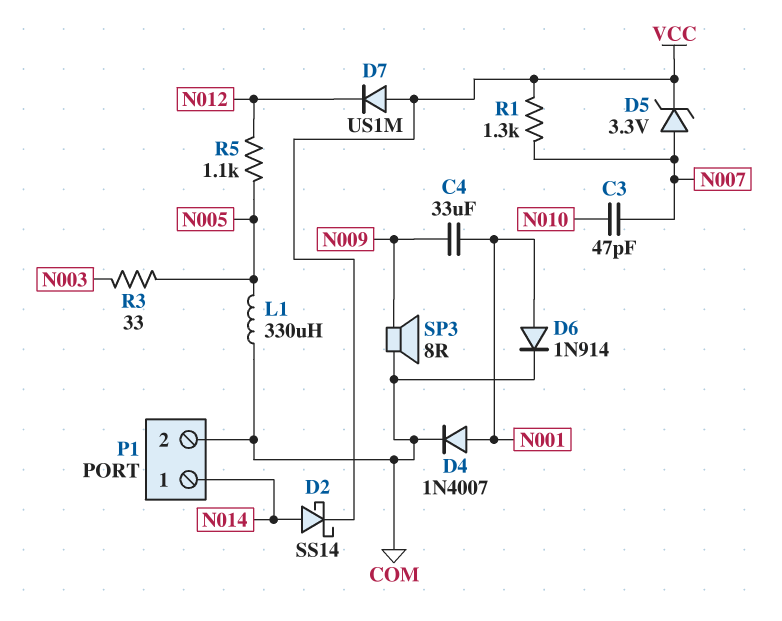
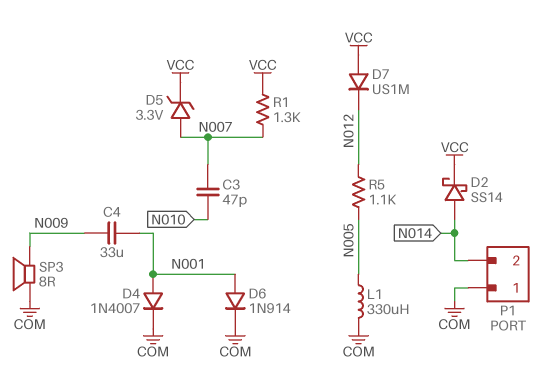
P1 pin 1: N014 -> COM
P1 pin 2: COM -> N014
R3: 33 (N003, N005) -> none

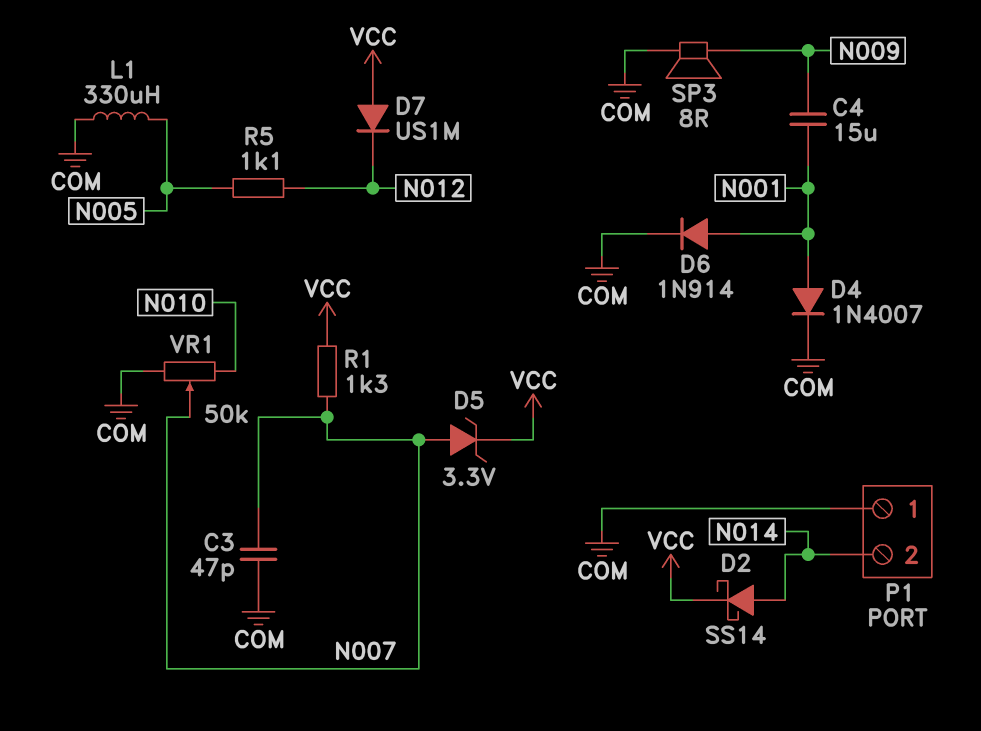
C3: 47pF (N007, N010) -> 47pF (COM, N007)
C4: 33uF (N001, N009) -> 15uF (N001, N009)
VR1: none -> 50k (COM, N010, wiper N007)

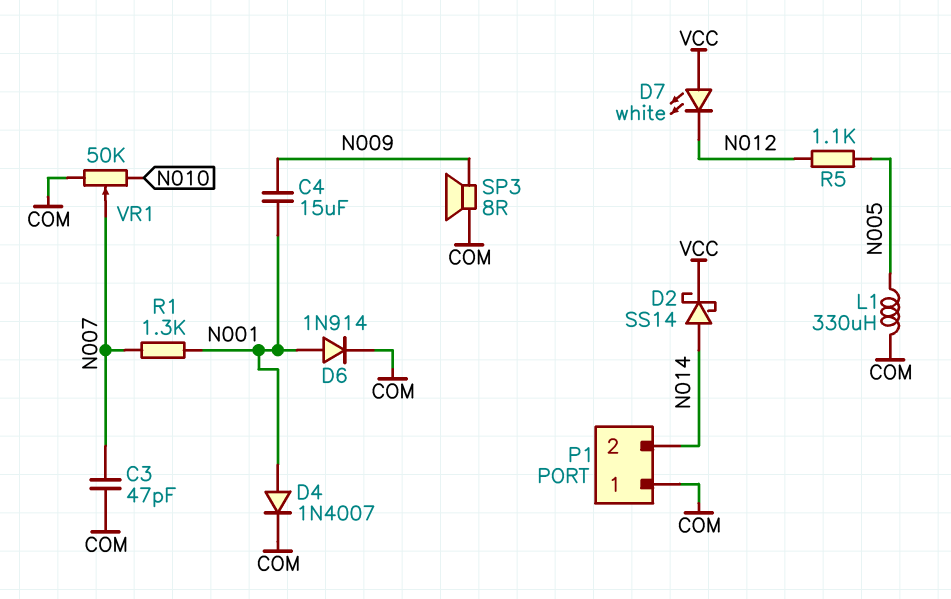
D5: zener 3.3V (A N007, K VCC) -> none
D7: diode US1M (A VCC, K N012) -> LED white (A VCC, K N012)
R1: 1.3k (N007, VCC) -> 1.3k (N001, N007)

